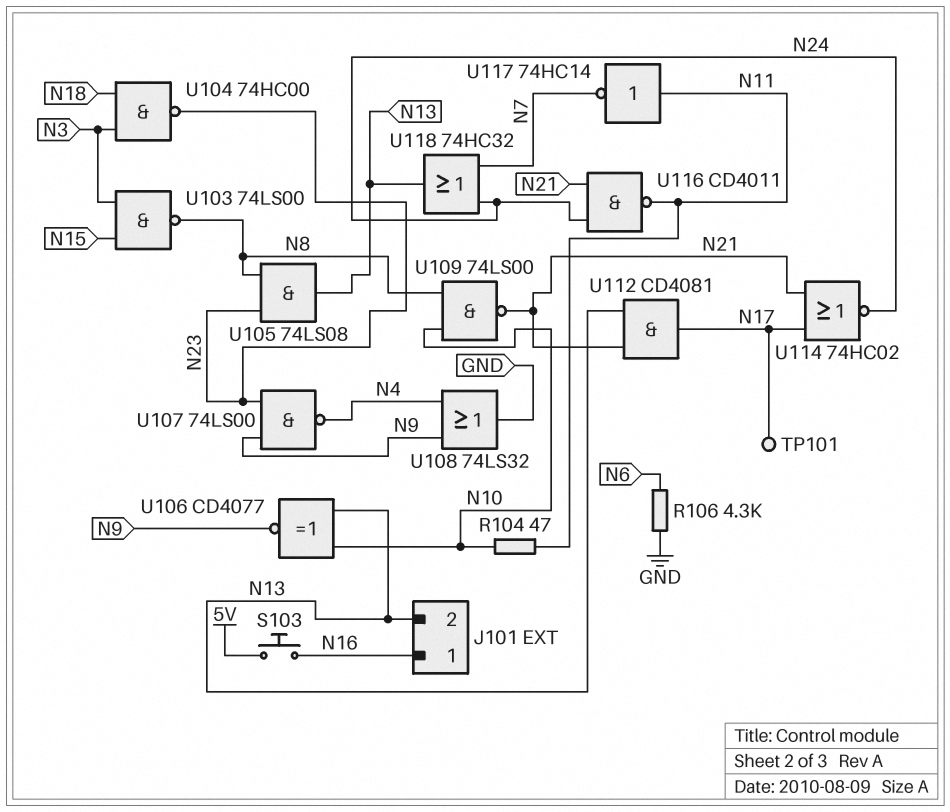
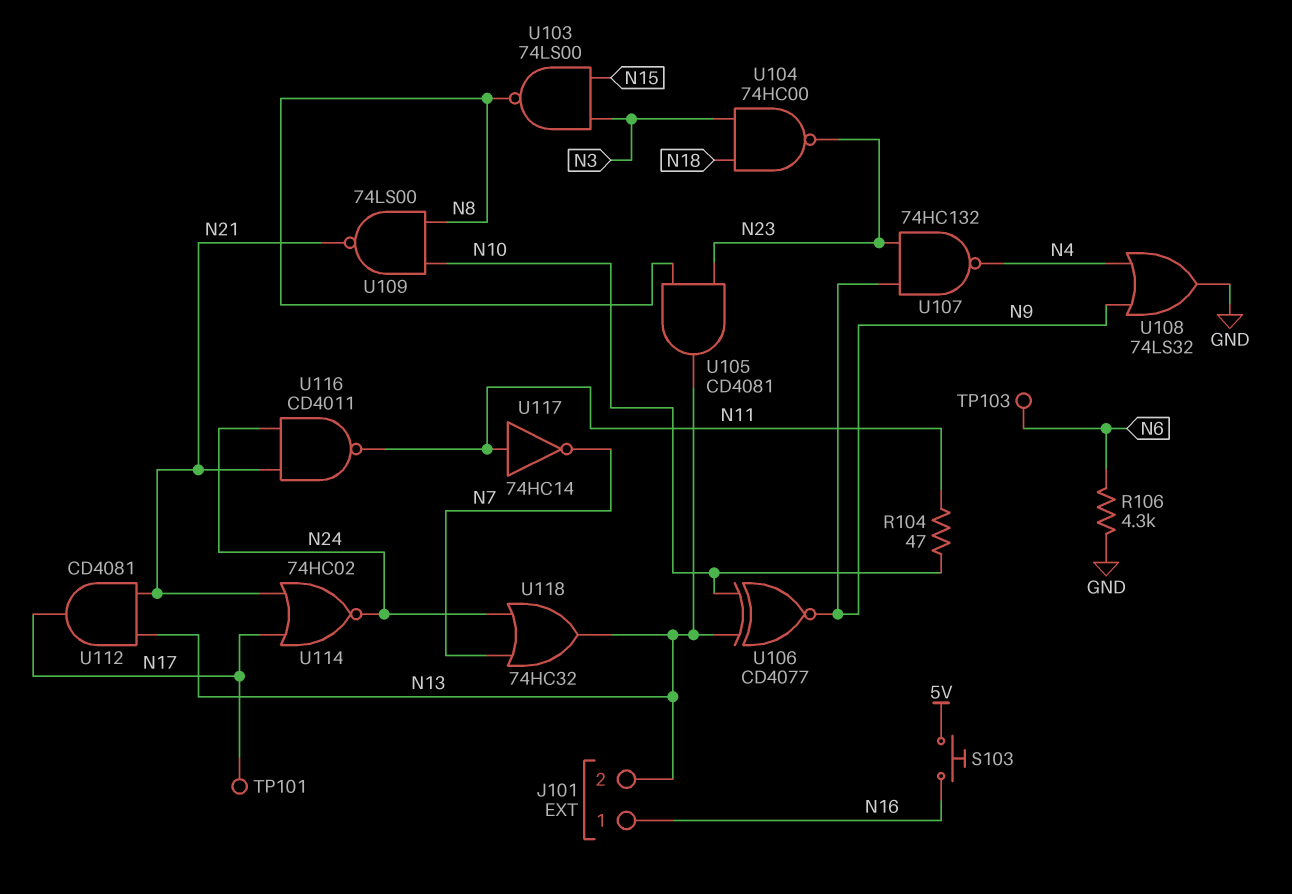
TP103: none -> test point (N6)
U105: AND 74LS08 (in N8, in N23, out N13) -> AND CD4081 (in N8, in N23, out N13)
U107: NAND 74LS00 (in N9, in N23, out N4) -> NAND 74HC132 (in N9, in N23, out N4)

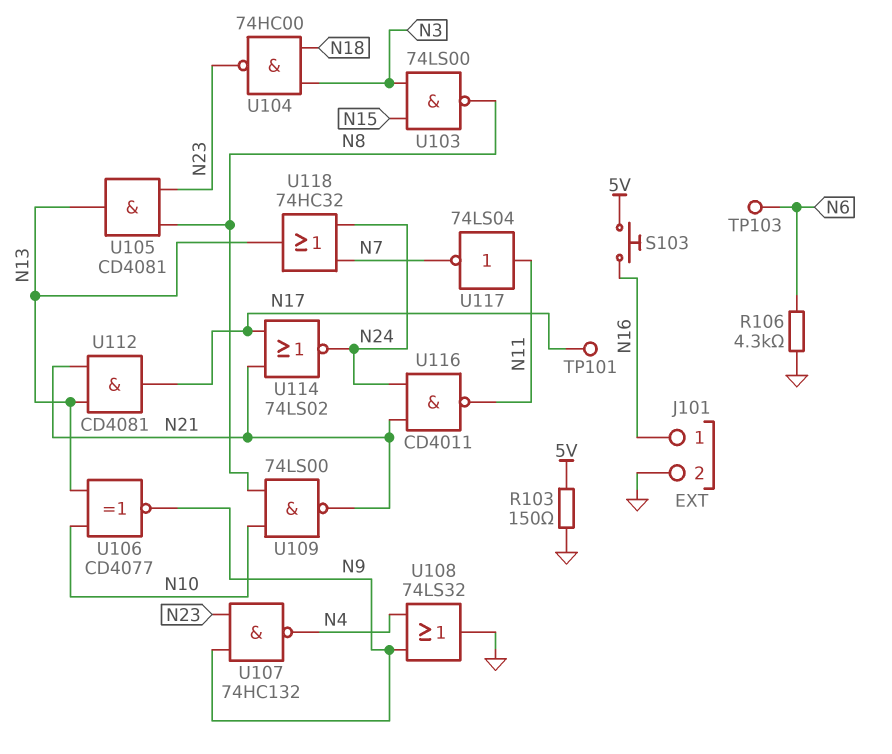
J101 pin 2: N13 -> GND
R103: none -> 150 (5V, GND)
R104: 47 (N10, N11) -> none
U114: NOR 74HC02 (in N17, in N21, out N24) -> NOR 74LS02 (in N17, in N21, out N24)
U117: NOT 74HC14 (in N11, out N7) -> NOT 74LS04 (in N11, out N7)

